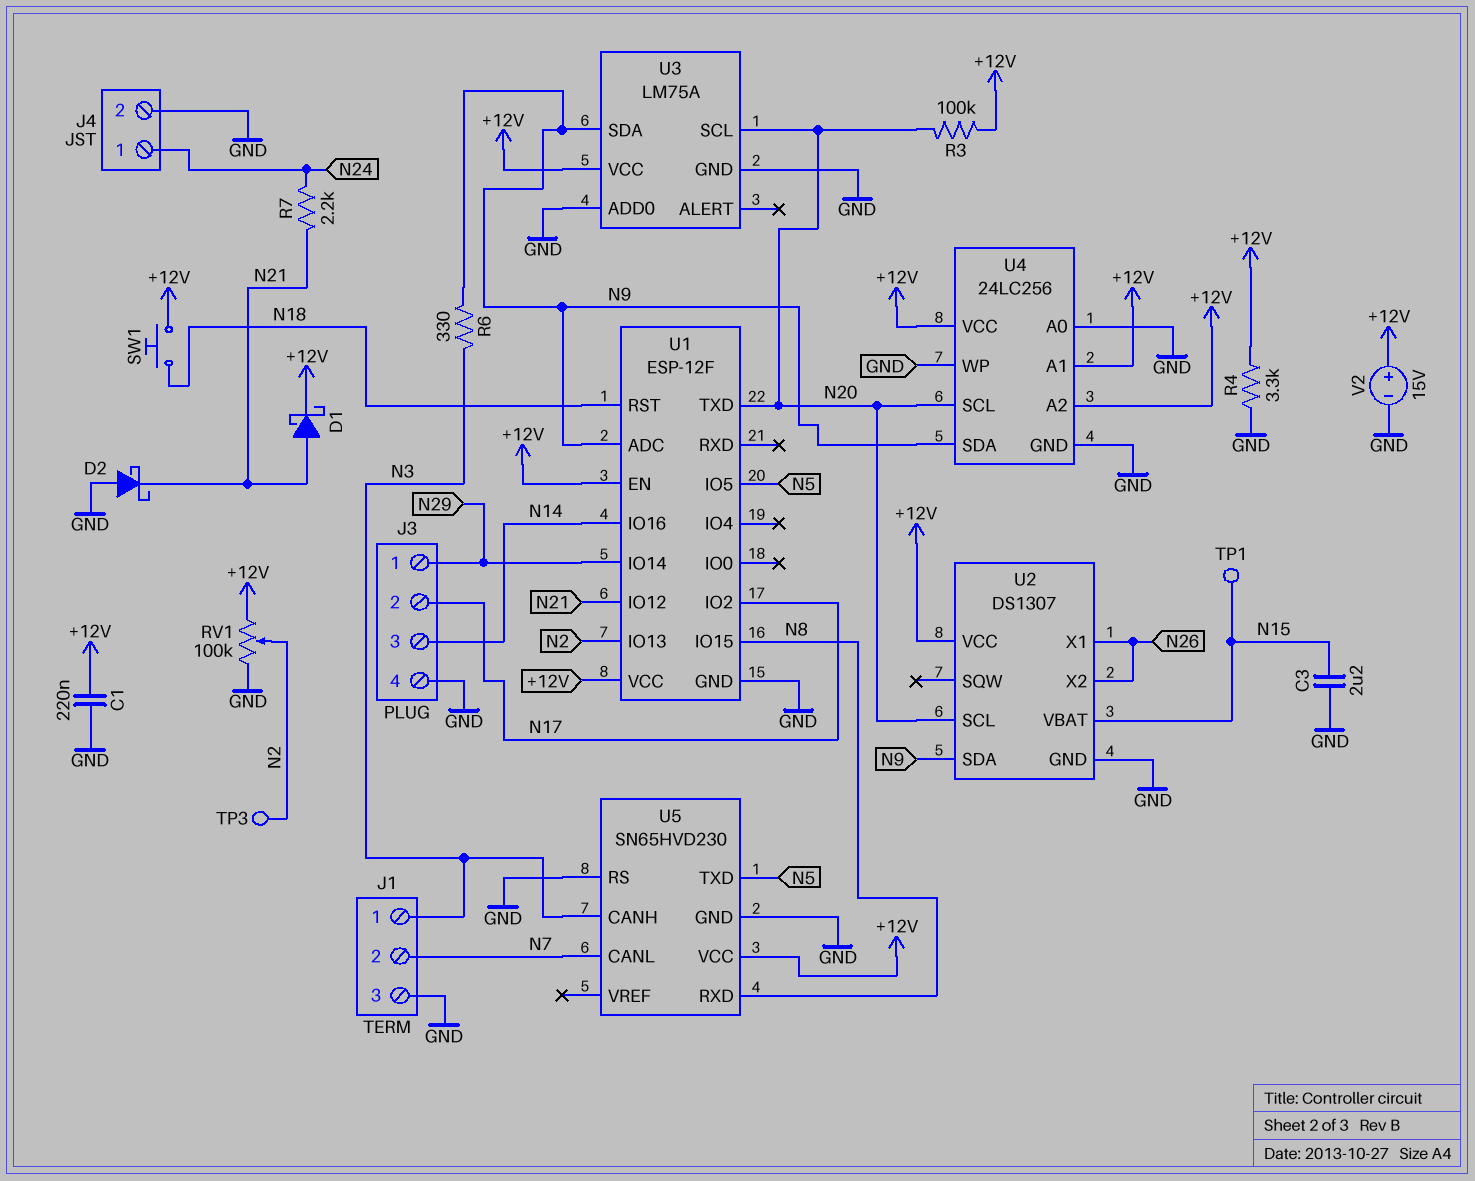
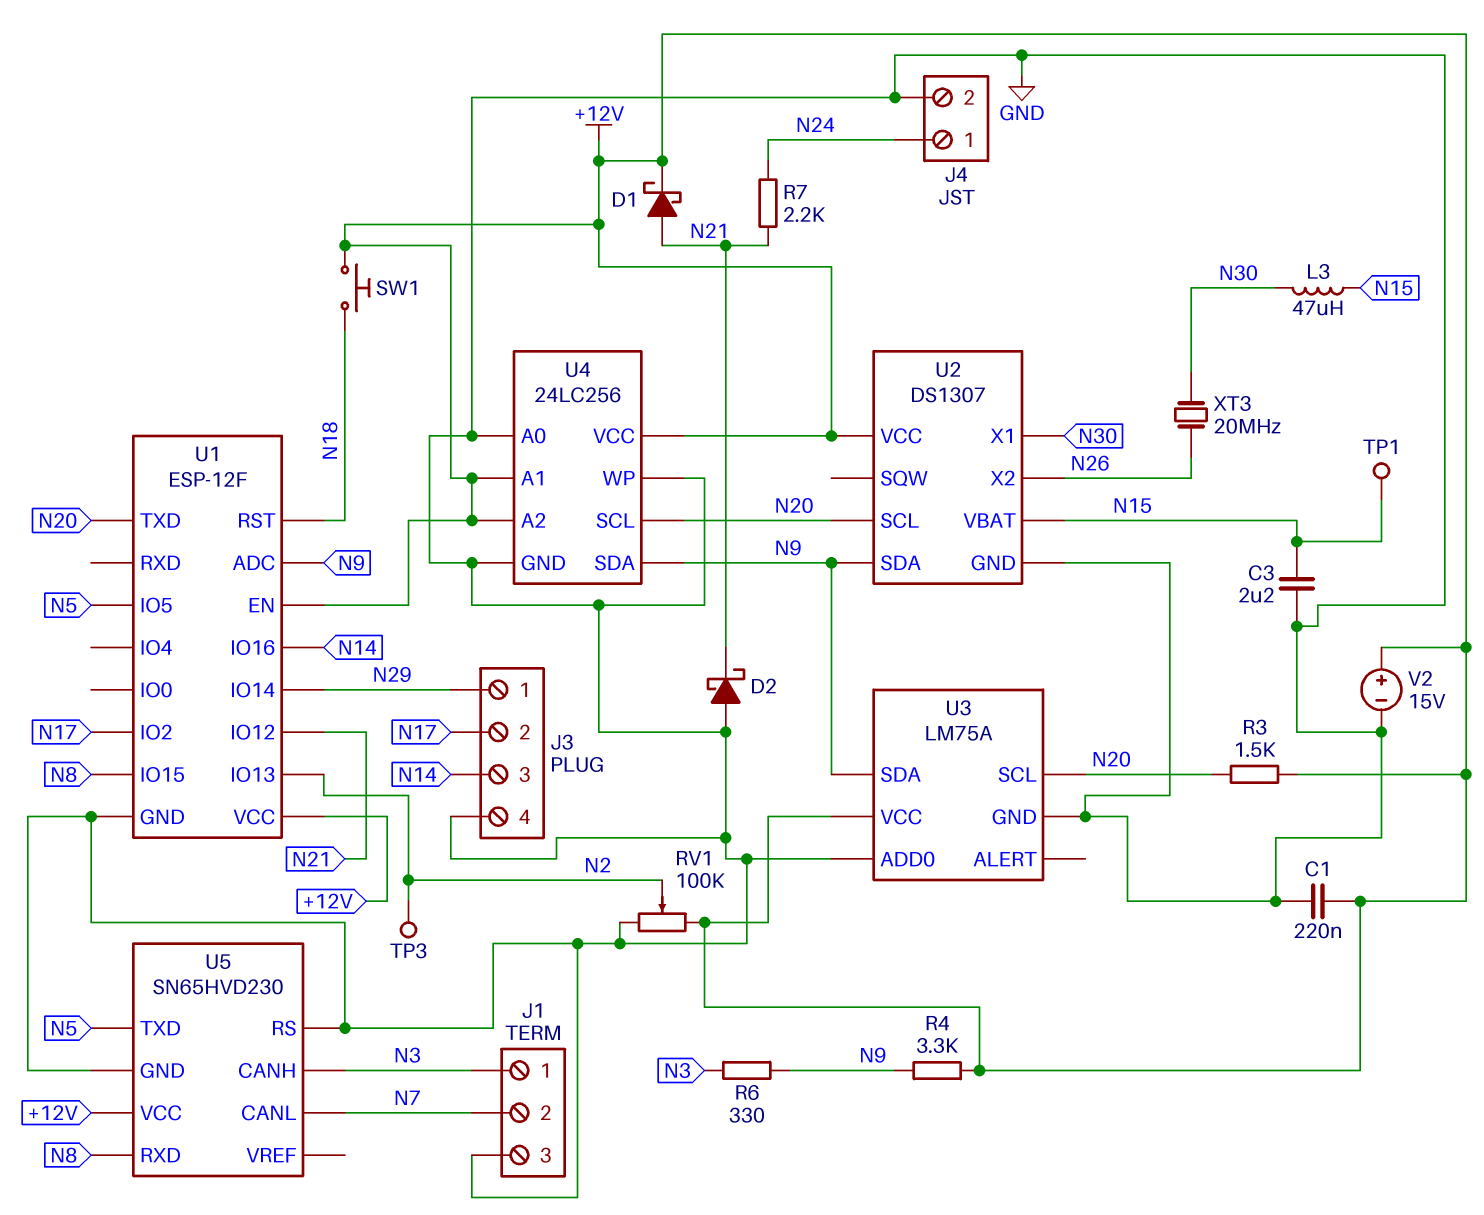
L3: none -> 47uH (N15, N30)
R3: 100k (+12V, N20) -> 1.5k (+12V, N20)
R4: 3.3k (+12V, GND) -> 3.3k (+12V, N9)
U2 pin X1: N26 -> N30
XT3: none -> 20MHz (N26, N30)

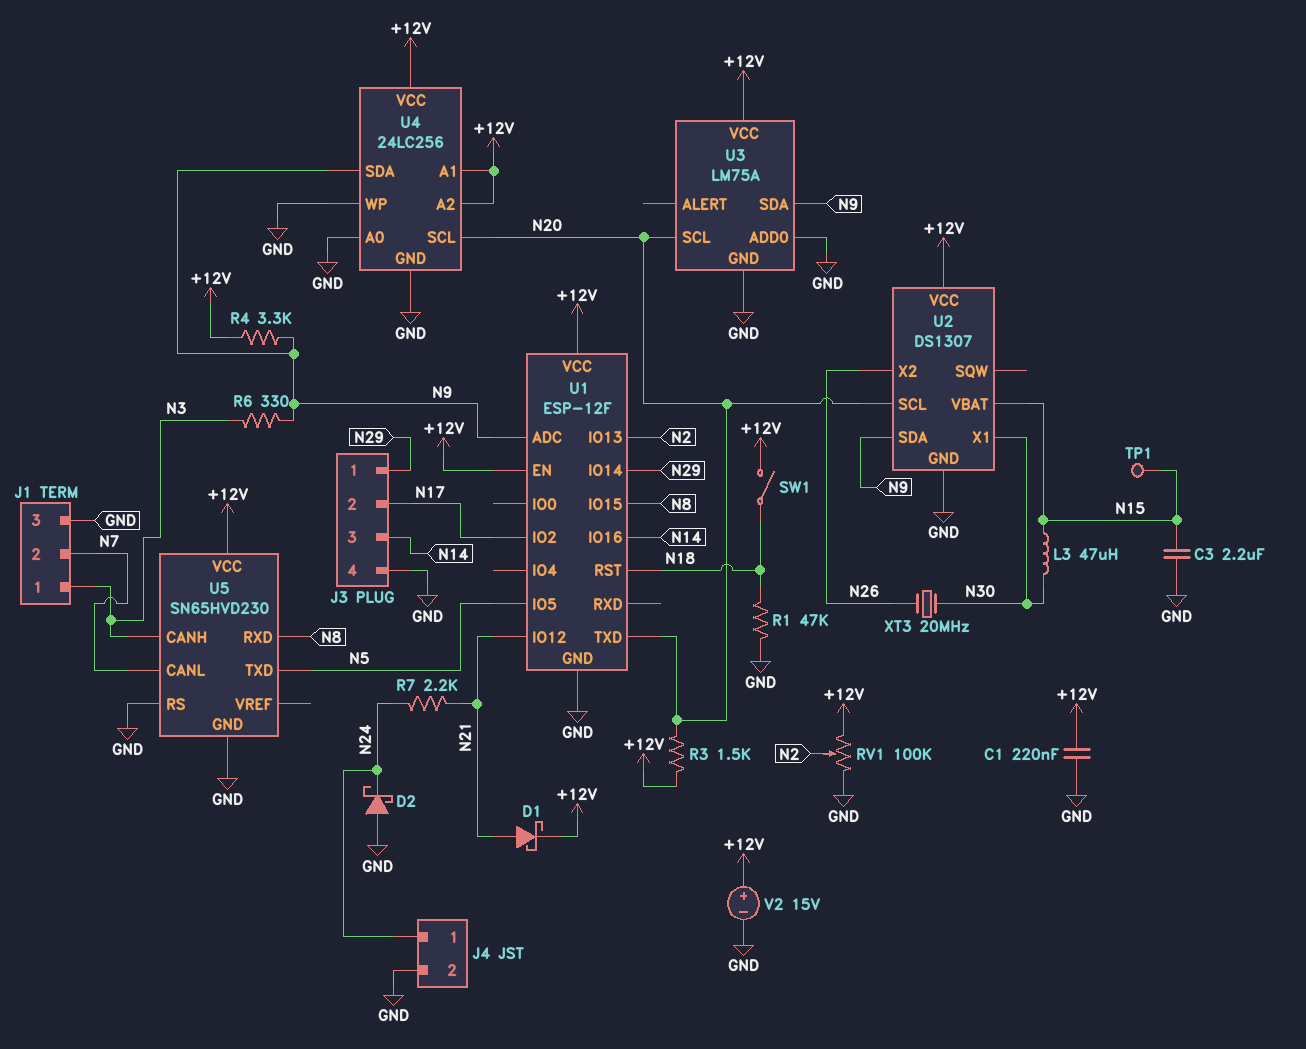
D2: schottky (A GND, K N21) -> schottky (A GND, K N24)
R1: none -> 47k (GND, N18)
SW1: button (+12V, N18) -> switch (+12V, N18)
TP3: test point (N2) -> none

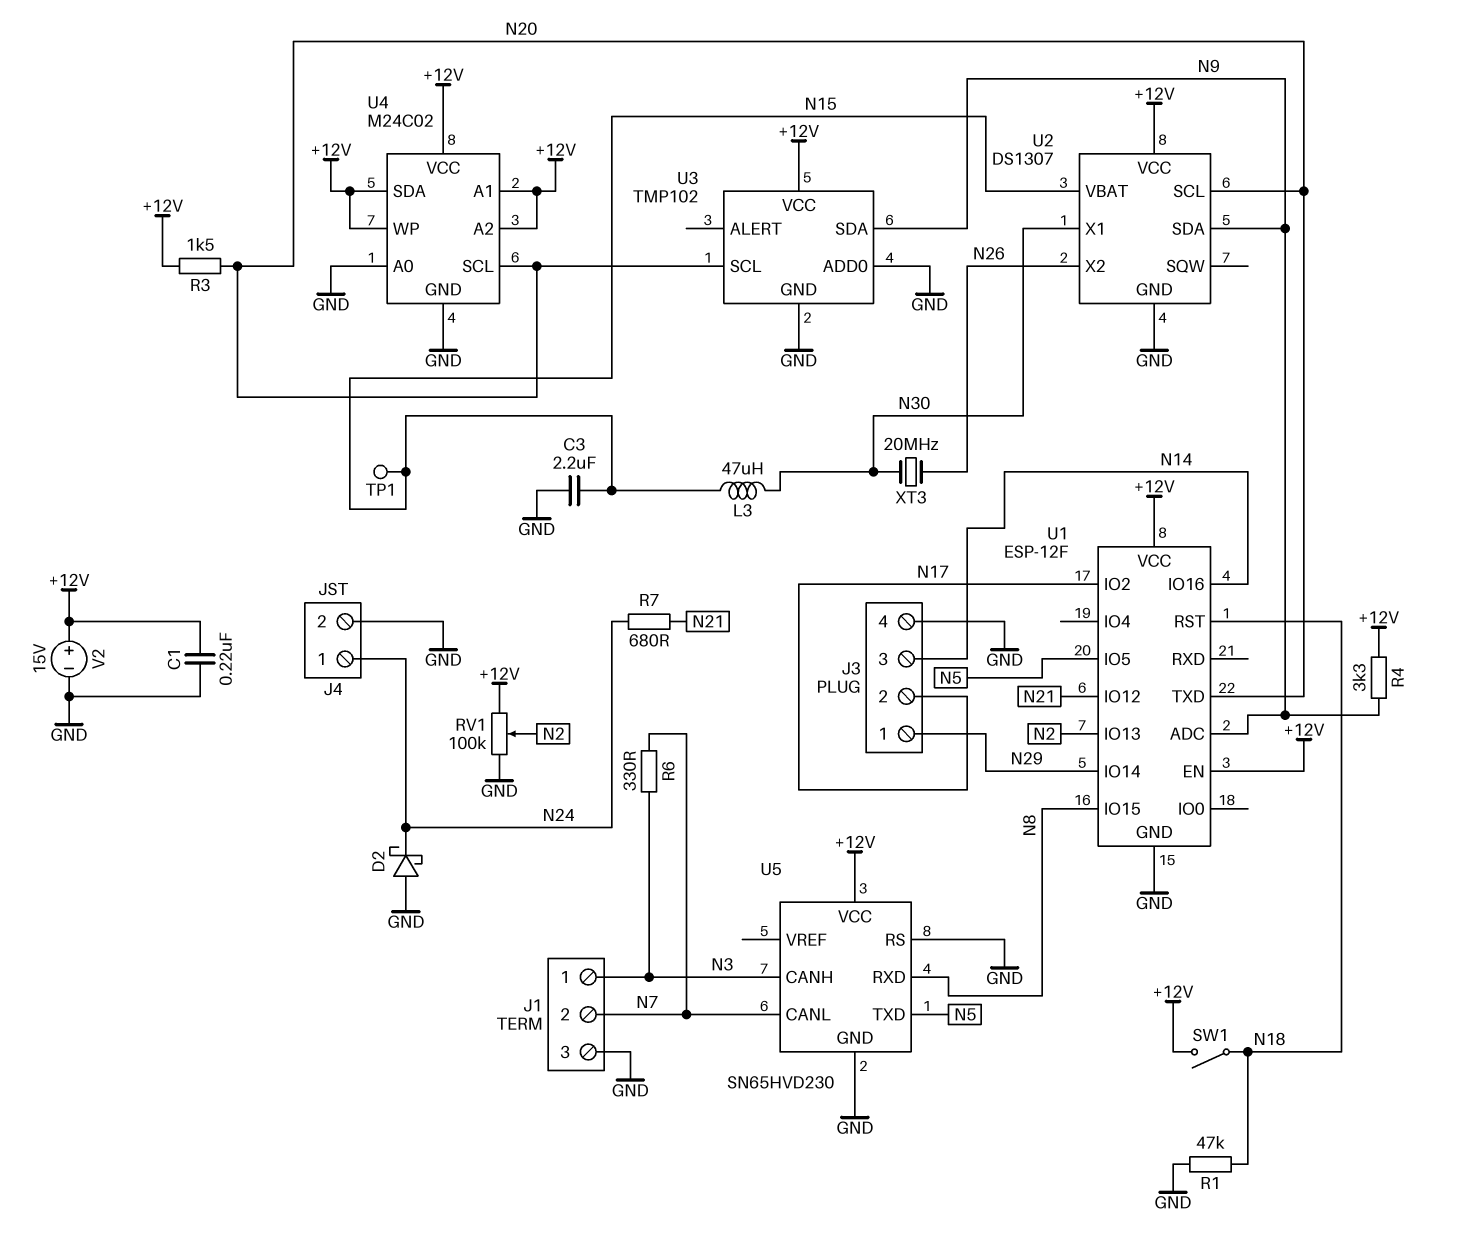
D1: schottky (A N21, K +12V) -> none
R6: 330 (N3, N9) -> 330 (N3, N7)
R7: 2.2k (N21, N24) -> 680 (N21, N24)
U3: LM75A -> TMP102
U4: 24LC256 -> M24C02
U4 pin SDA: N9 -> +12V
U4 pin WP: GND -> +12V

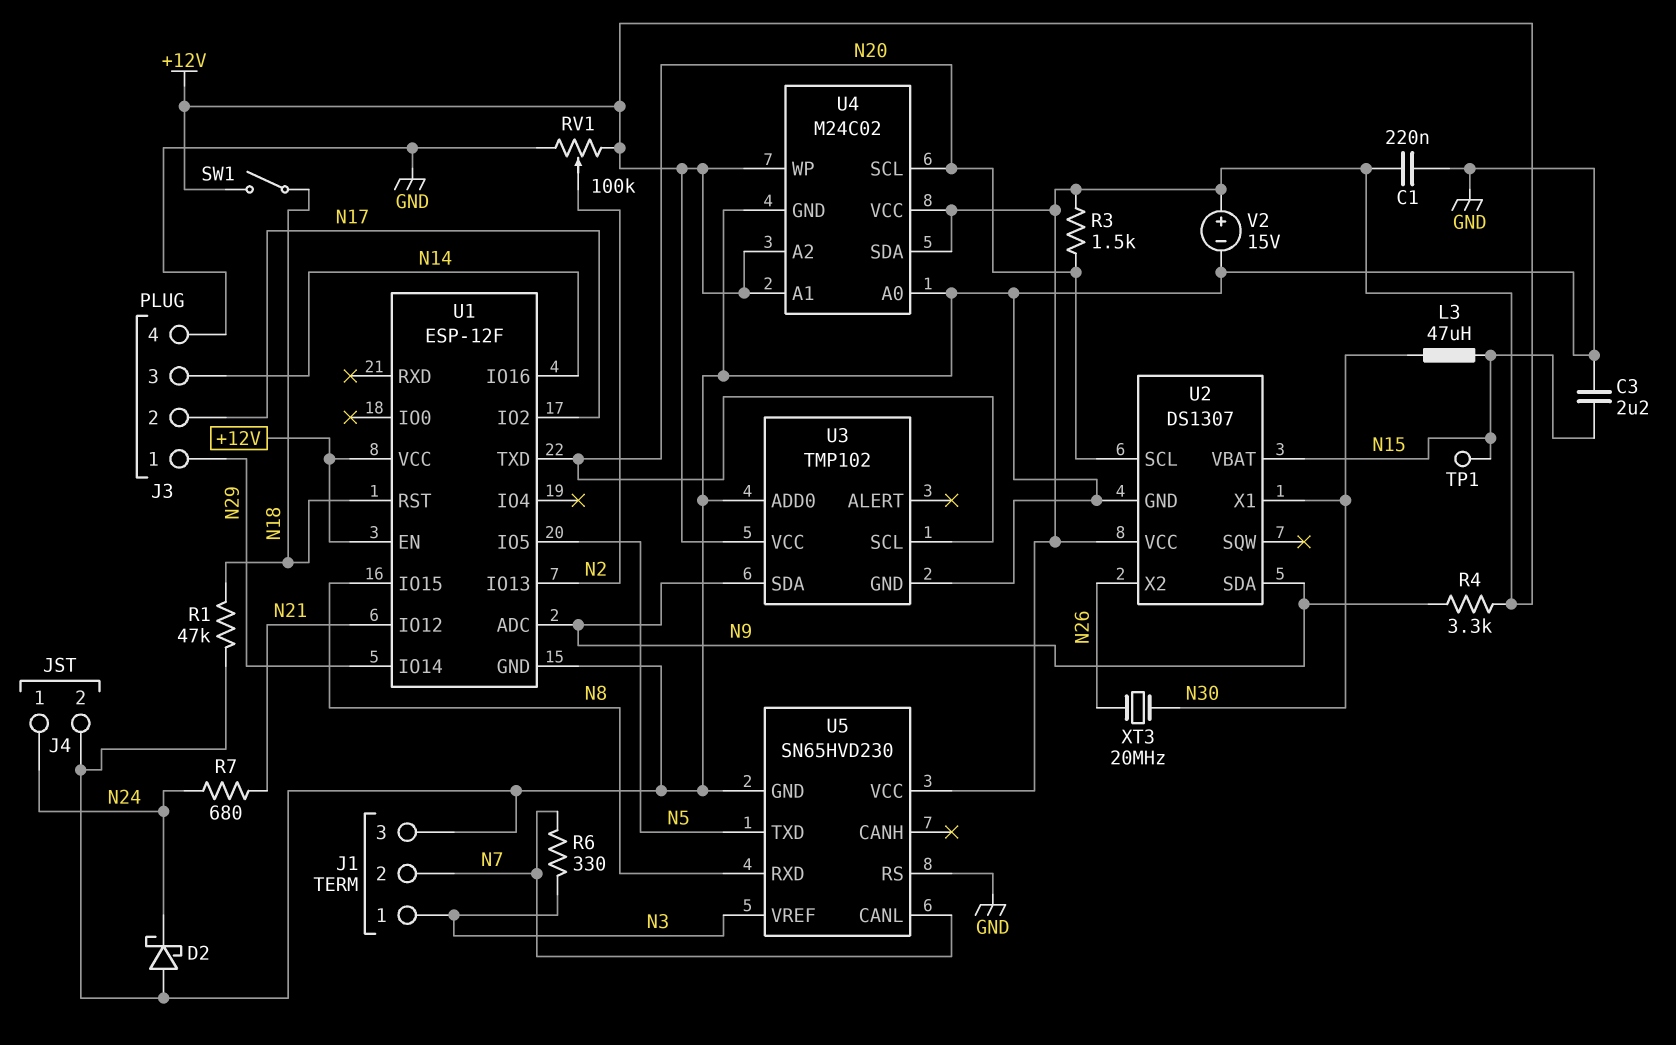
U5 pin CANH: N3 -> none
U5 pin VREF: none -> N3

